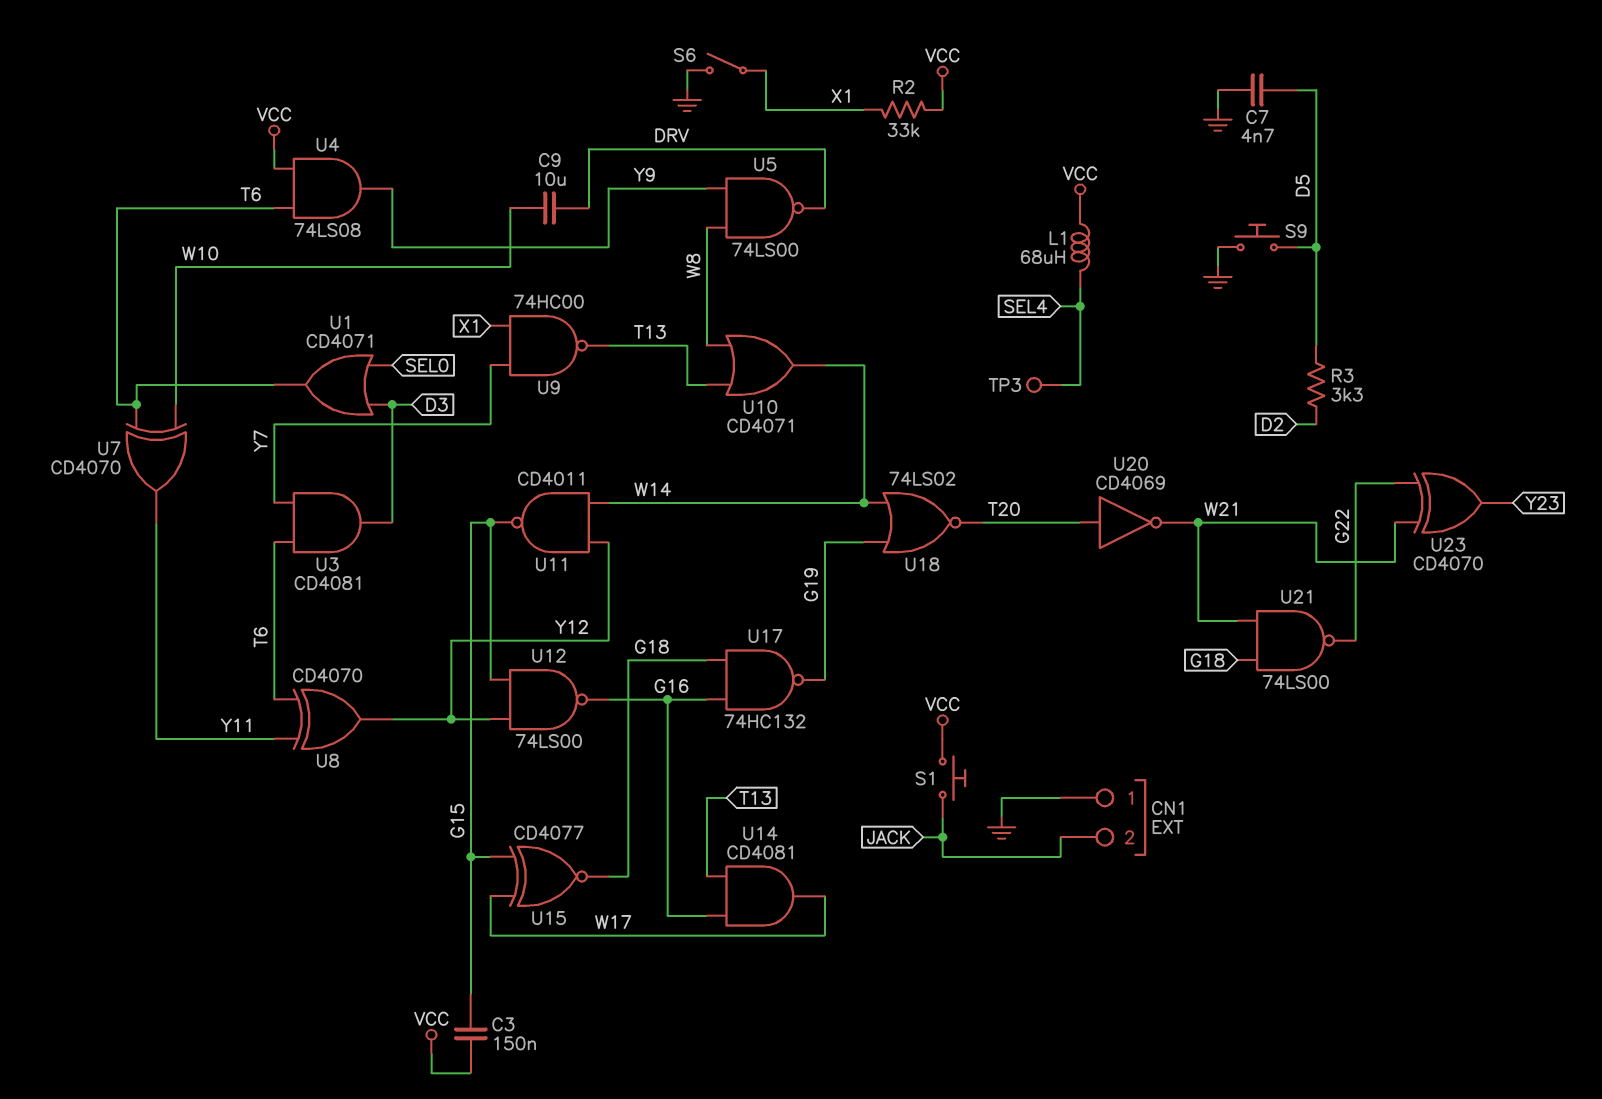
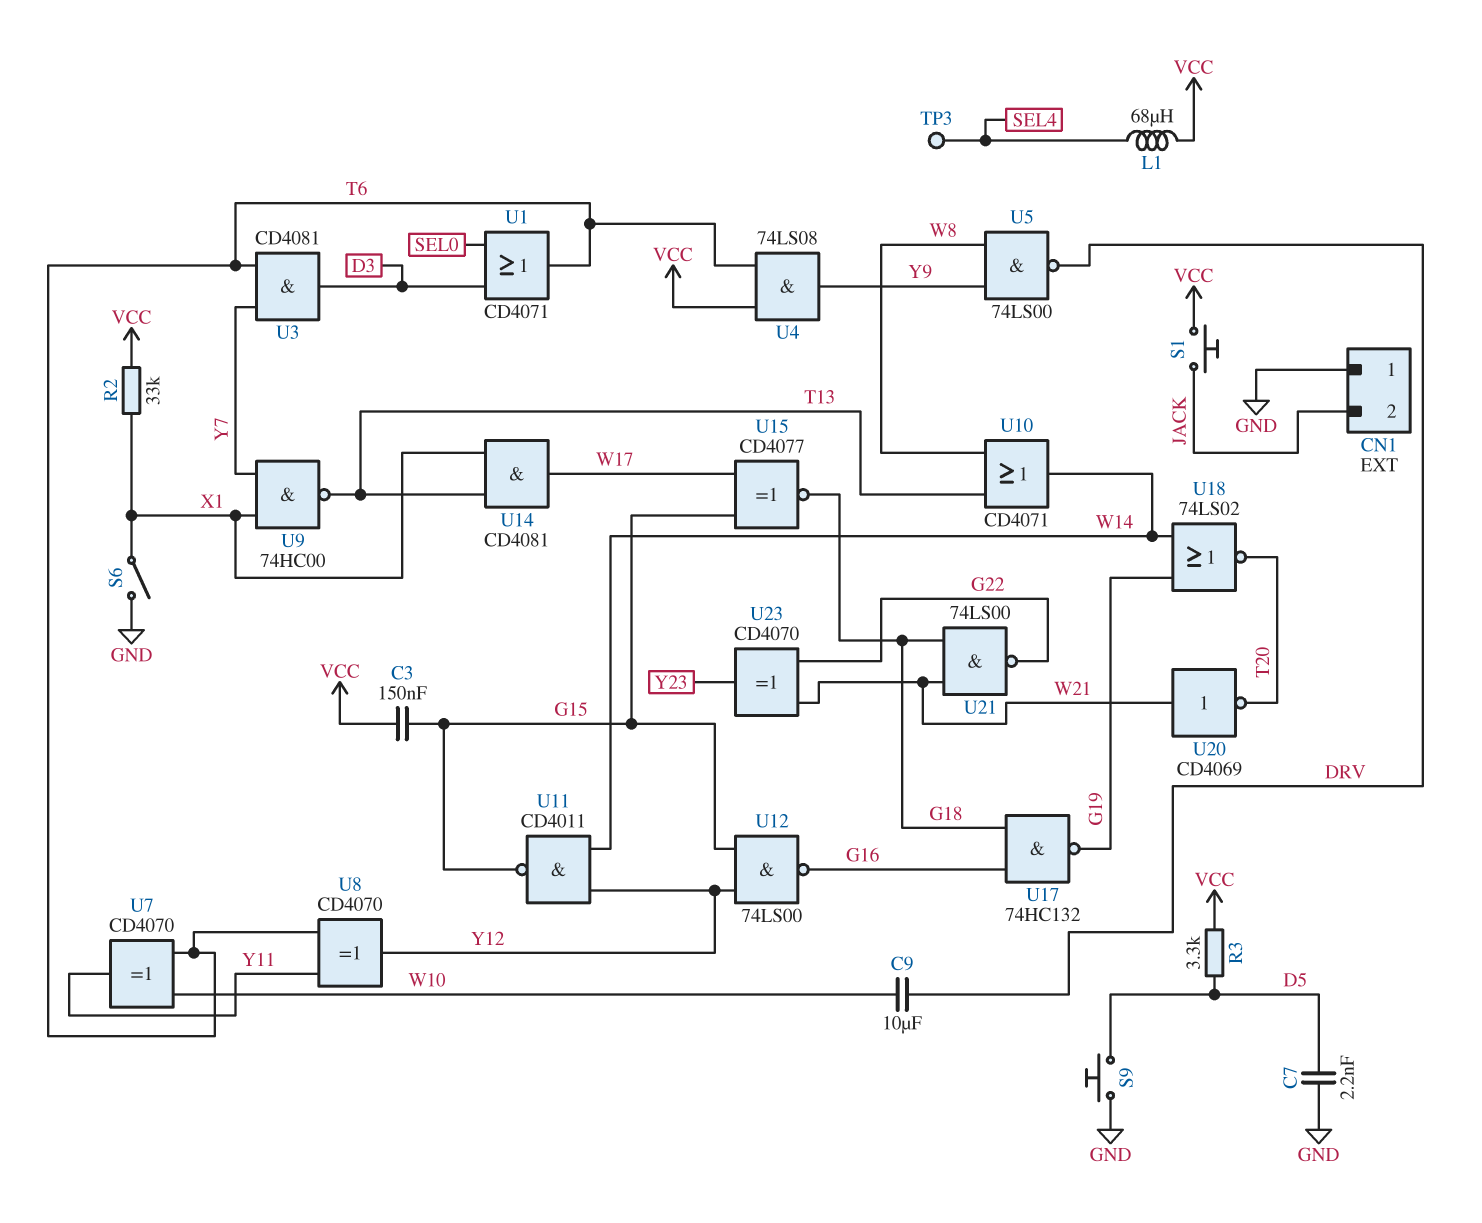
C7: 4.7nF (D5, GND) -> 2.2nF (D5, GND)
R3: 3.3k (D2, D5) -> 3.3k (D5, VCC)
U14: AND CD4081 (in G16, in T13, out W17) -> AND CD4081 (in T13, in X1, out W17)
U20: NOT CD4069 (in T20, out W21) -> NOT CD4069 (in W21, out T20)

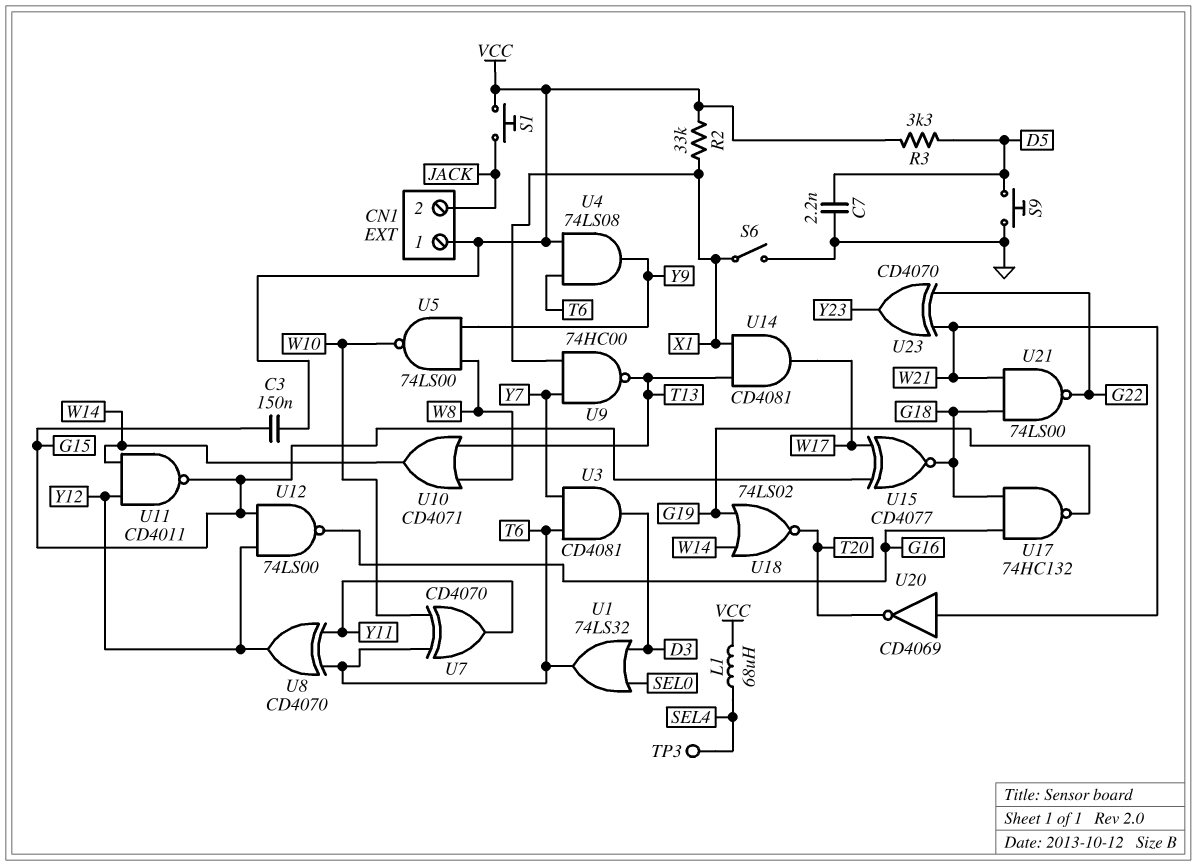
C9: 10uF (DRV, W10) -> none
CN1 pin 1: GND -> VCC
U1: OR CD4071 (in D3, in SEL0, out T6) -> OR 74LS32 (in D3, in SEL0, out T6)
U5: NAND 74LS00 (in W8, in Y9, out DRV) -> NAND 74LS00 (in W8, in Y9, out W10)

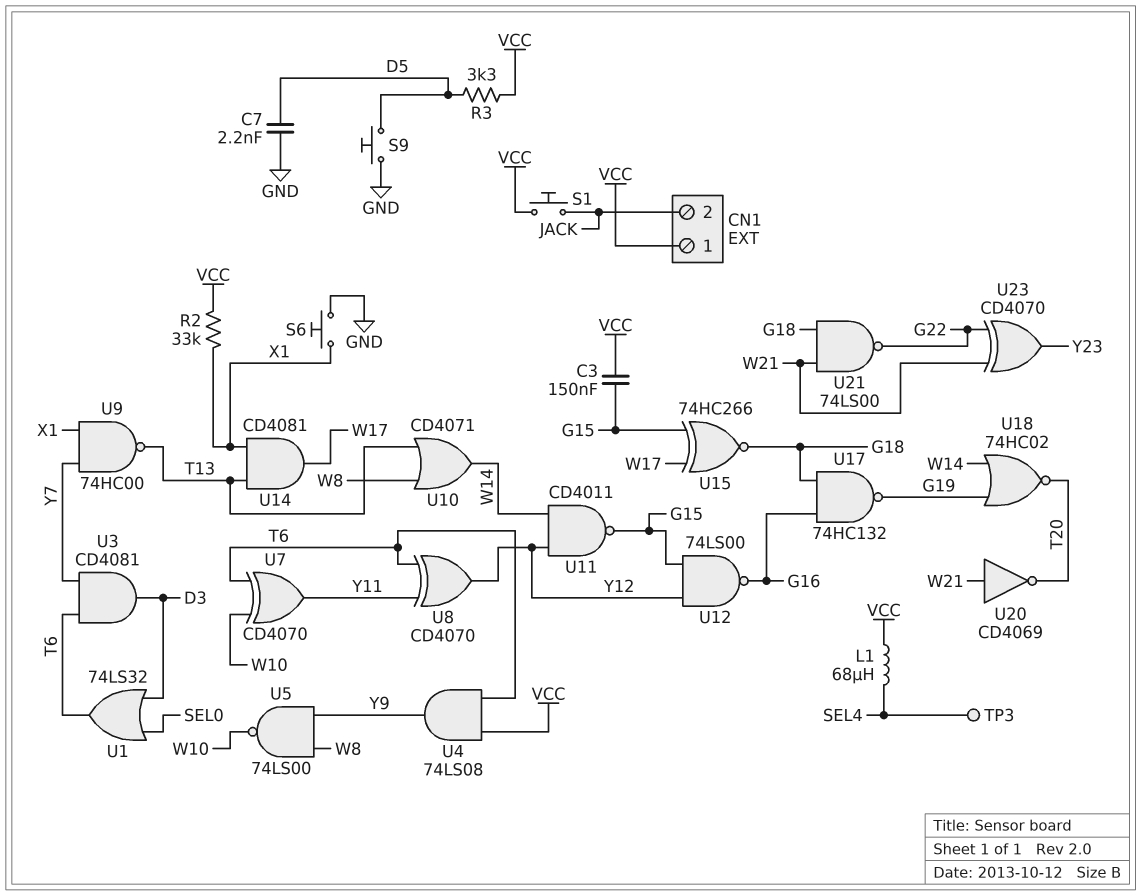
S6: switch (GND, X1) -> button (GND, X1)
U15: XNOR CD4077 (in G15, in W17, out G18) -> XNOR 74HC266 (in G15, in W17, out G18)
U18: NOR 74LS02 (in G19, in W14, out T20) -> NOR 74HC02 (in G19, in W14, out T20)

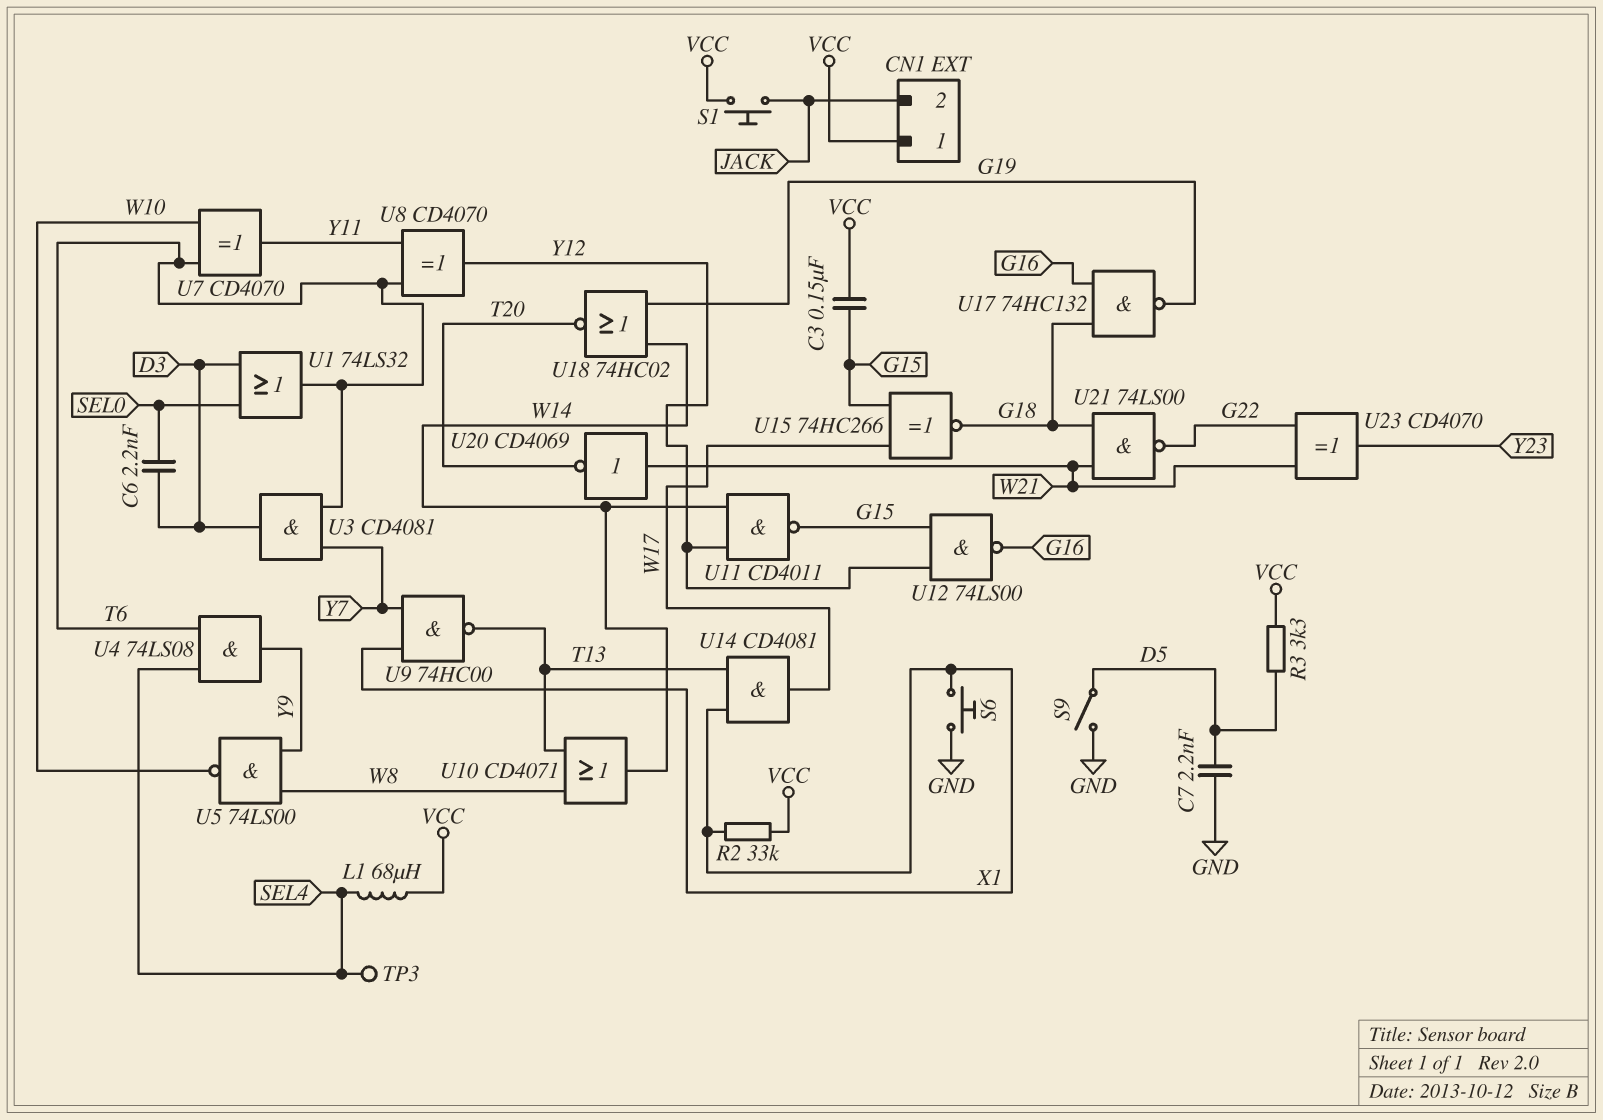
C6: none -> 2.2nF (D3, SEL0)
S9: button (D5, GND) -> switch (D5, GND)
U4: AND 74LS08 (in T6, in VCC, out Y9) -> AND 74LS08 (in SEL4, in T6, out Y9)

